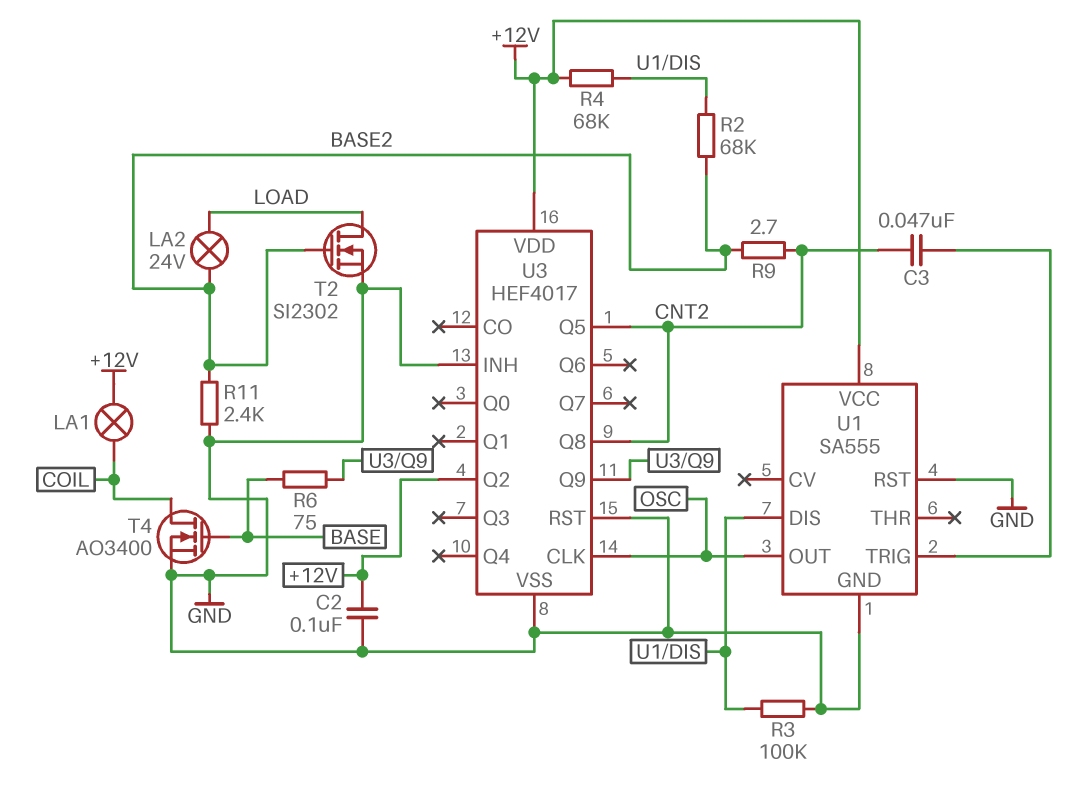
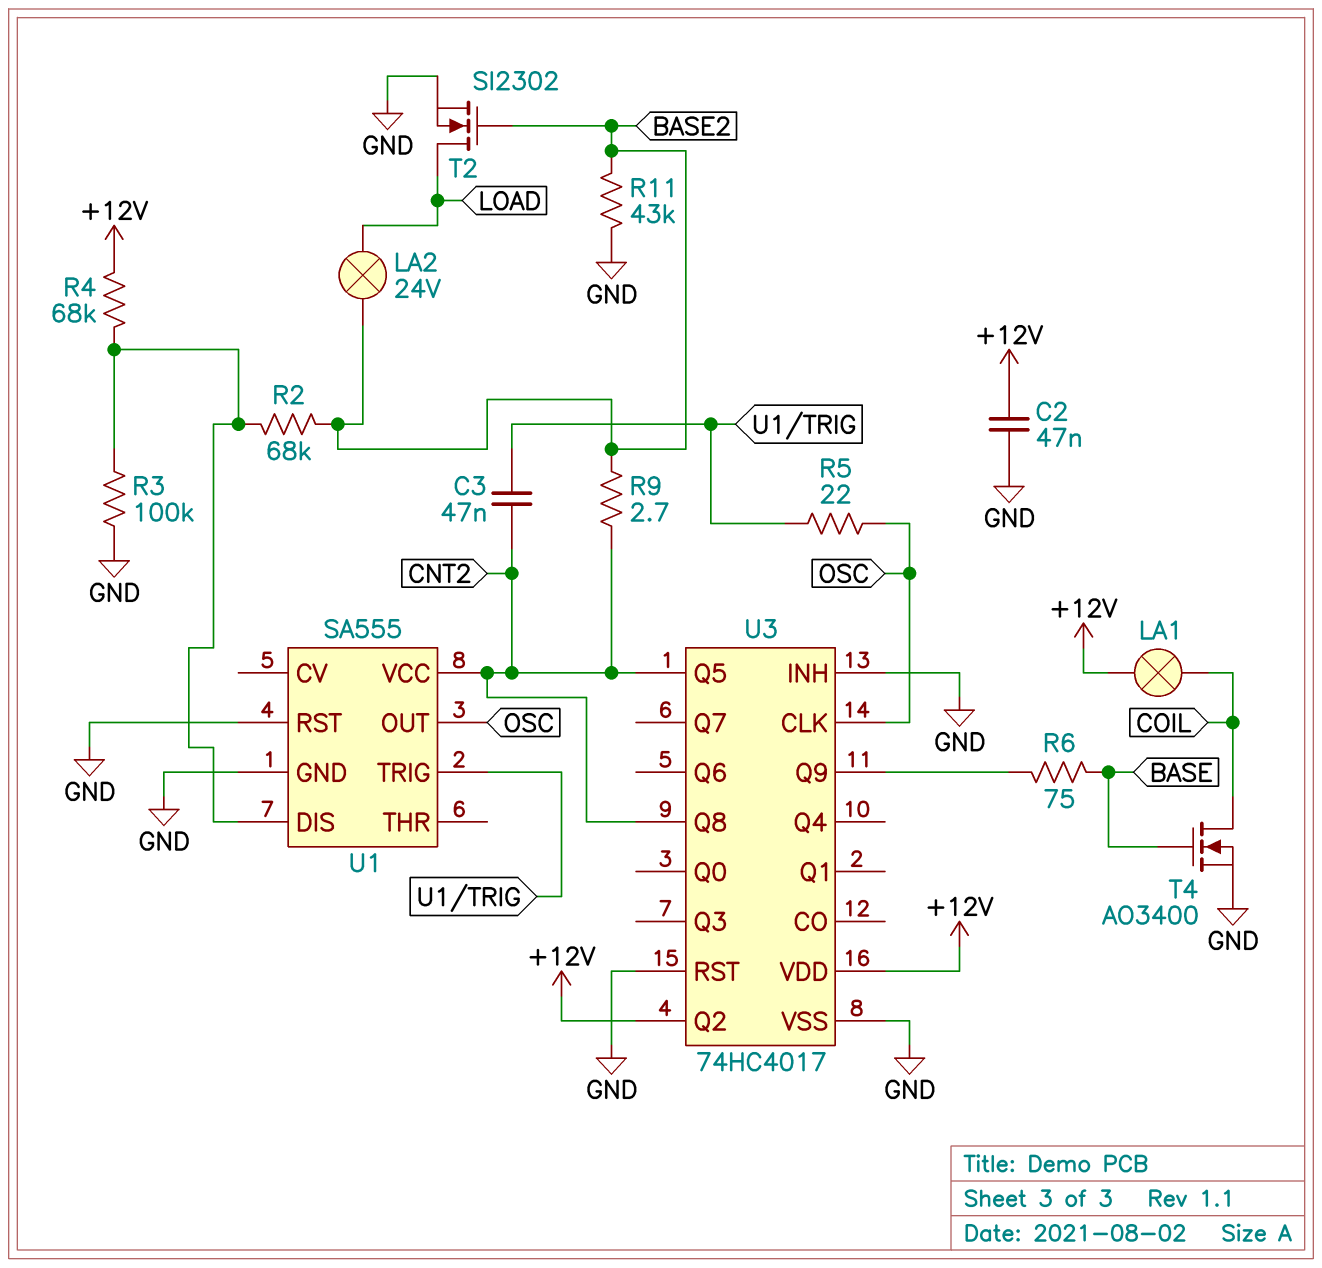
C2: 100nF (+12V, GND) -> 47nF (+12V, GND)
R5: none -> 22 (OSC, U1/TRIG)
R11: 2.4k (BASE2, GND) -> 43k (BASE2, GND)
U1 pin VCC: +12V -> CNT2
U3: HEF4017 -> 74HC4017

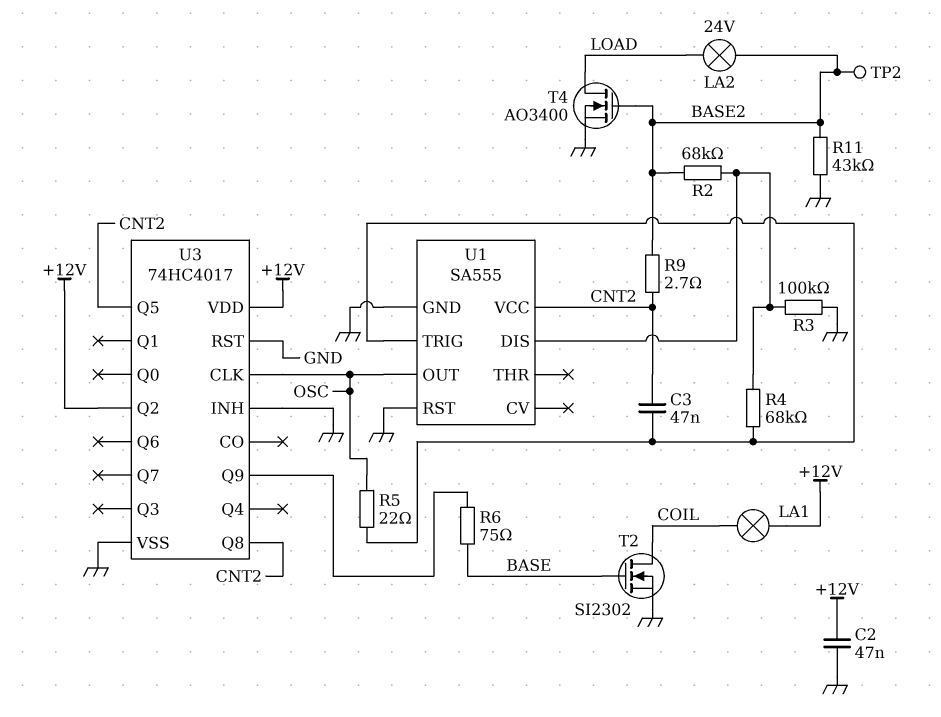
R4: 68k (+12V, U1/DIS) -> 68k (U1/DIS, U1/TRIG)
T2: NMOS SI2302 (G BASE2, D LOAD, S GND) -> NMOS SI2302 (G BASE, D COIL, S GND)
T4: NMOS AO3400 (G BASE, D COIL, S GND) -> NMOS AO3400 (G BASE2, D LOAD, S GND)
TP2: none -> test point (BASE2)

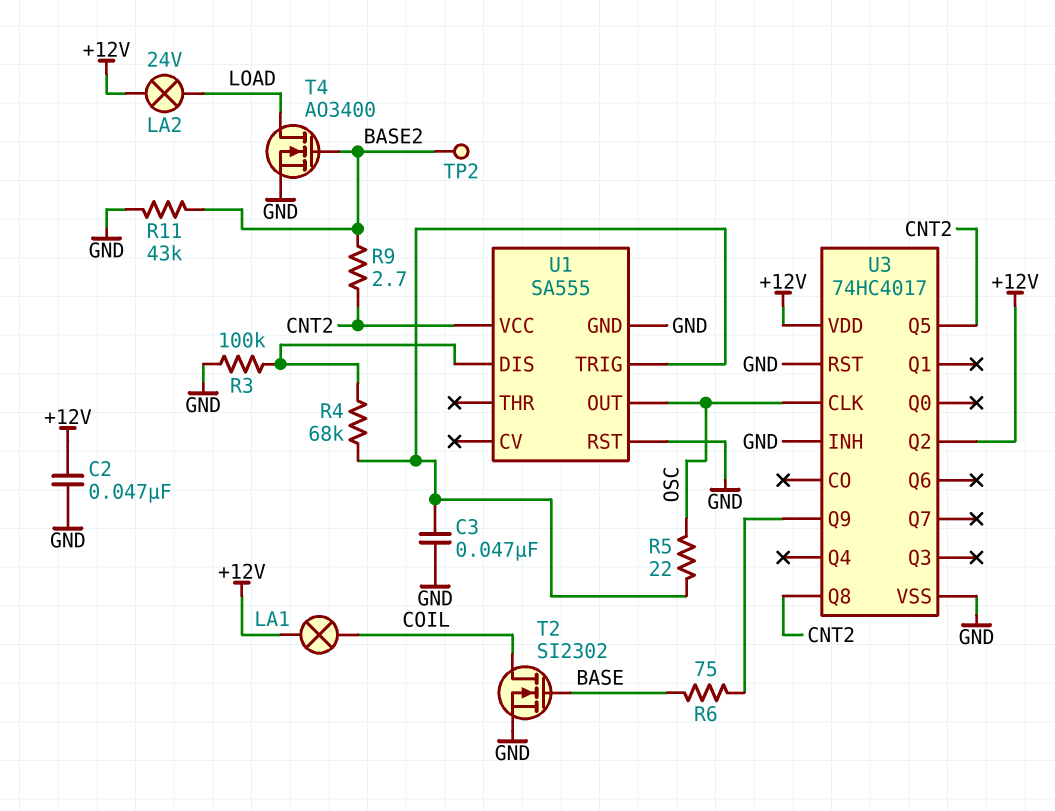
C3: 47nF (CNT2, U1/TRIG) -> 47nF (GND, U1/TRIG)
LA2: lamp 24V (BASE2, LOAD) -> lamp 24V (+12V, LOAD)
R2: 68k (BASE2, U1/DIS) -> none

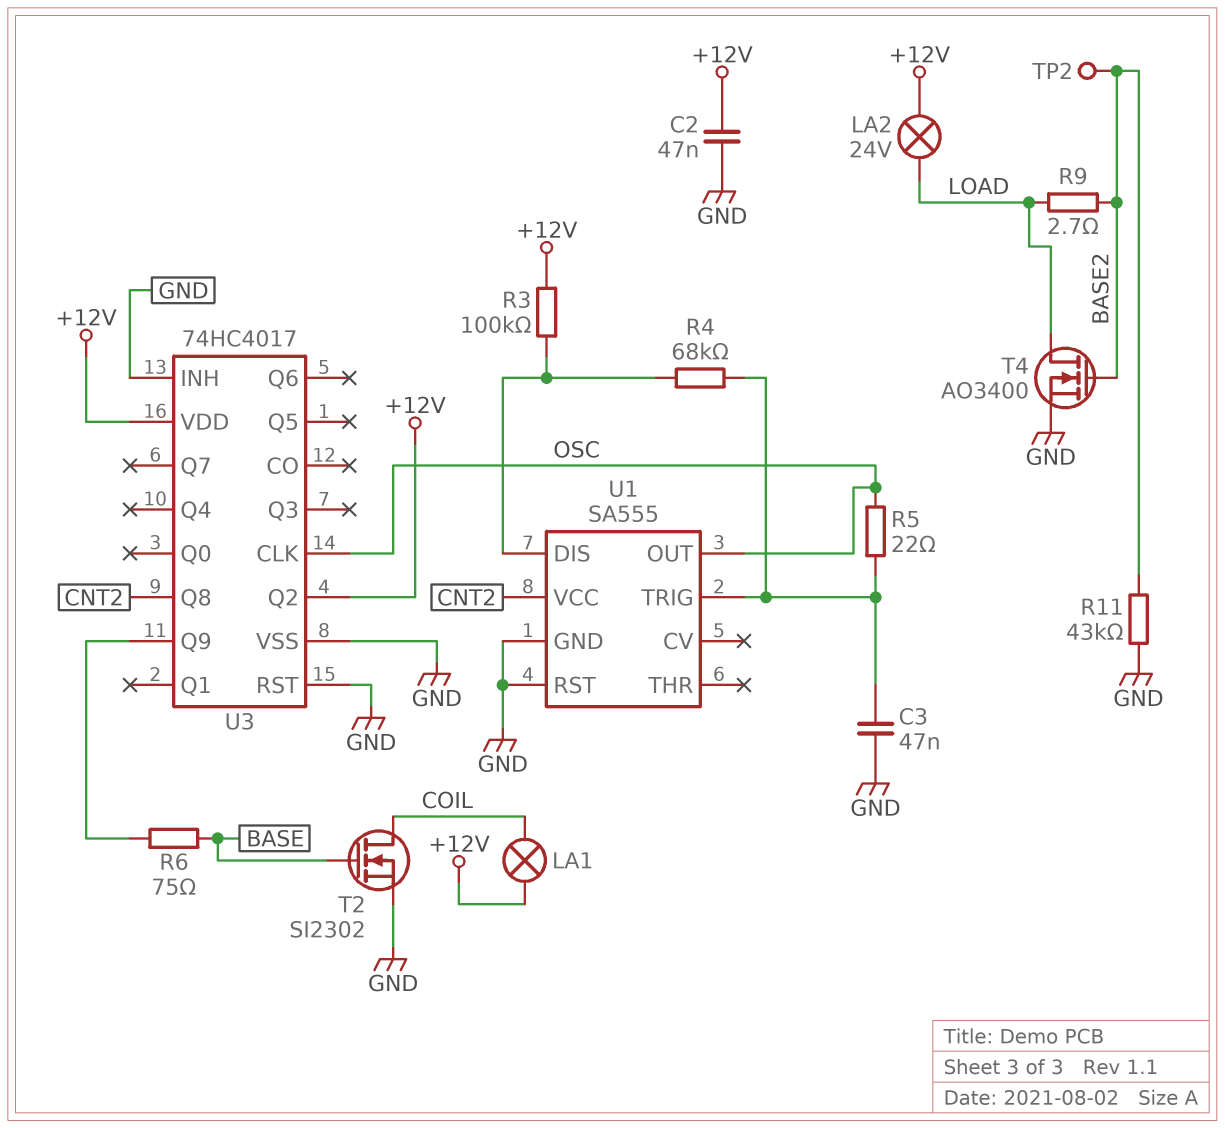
R3: 100k (GND, U1/DIS) -> 100k (+12V, U1/DIS)
R9: 2.7 (BASE2, CNT2) -> 2.7 (BASE2, LOAD)
U3 pin Q5: CNT2 -> none

